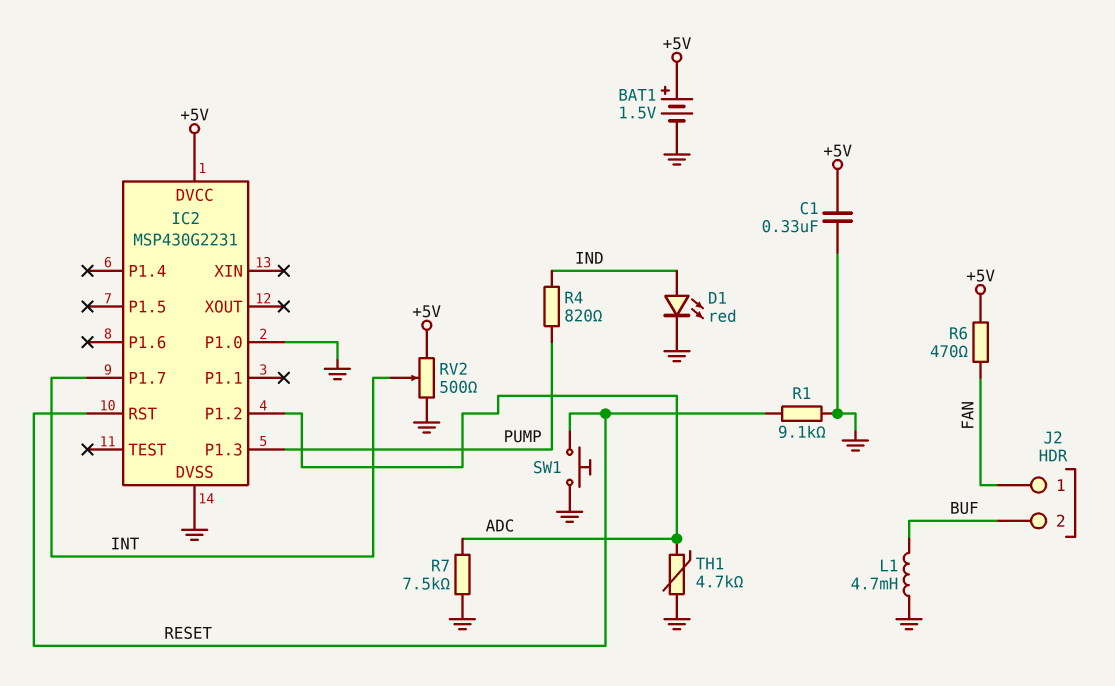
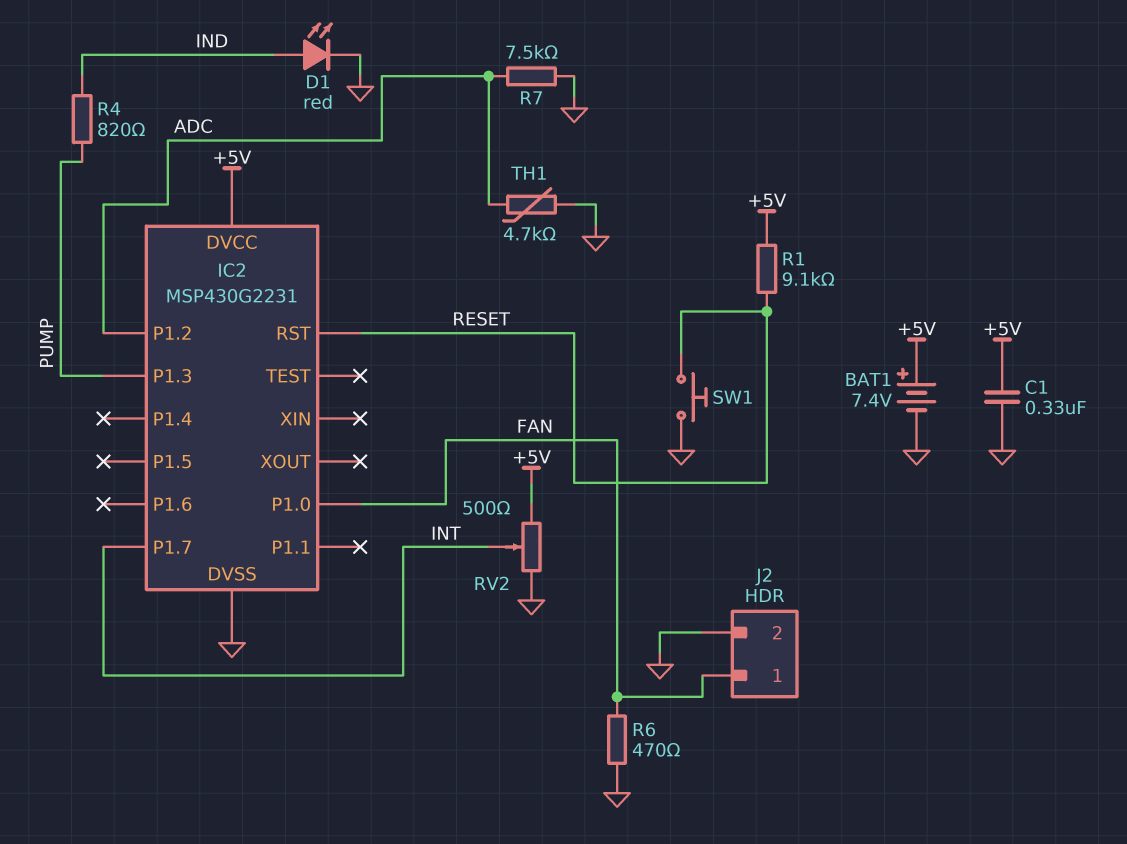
BAT1: 1.5V (plus +5V, minus GND) -> 7.4V (plus +5V, minus GND)
IC2 pin P1.0: GND -> FAN
J2 pin 2: BUF -> GND
L1: 4.7mH (BUF, GND) -> none
R1: 9.1k (GND, RESET) -> 9.1k (+5V, RESET)
R6: 470 (+5V, FAN) -> 470 (FAN, GND)

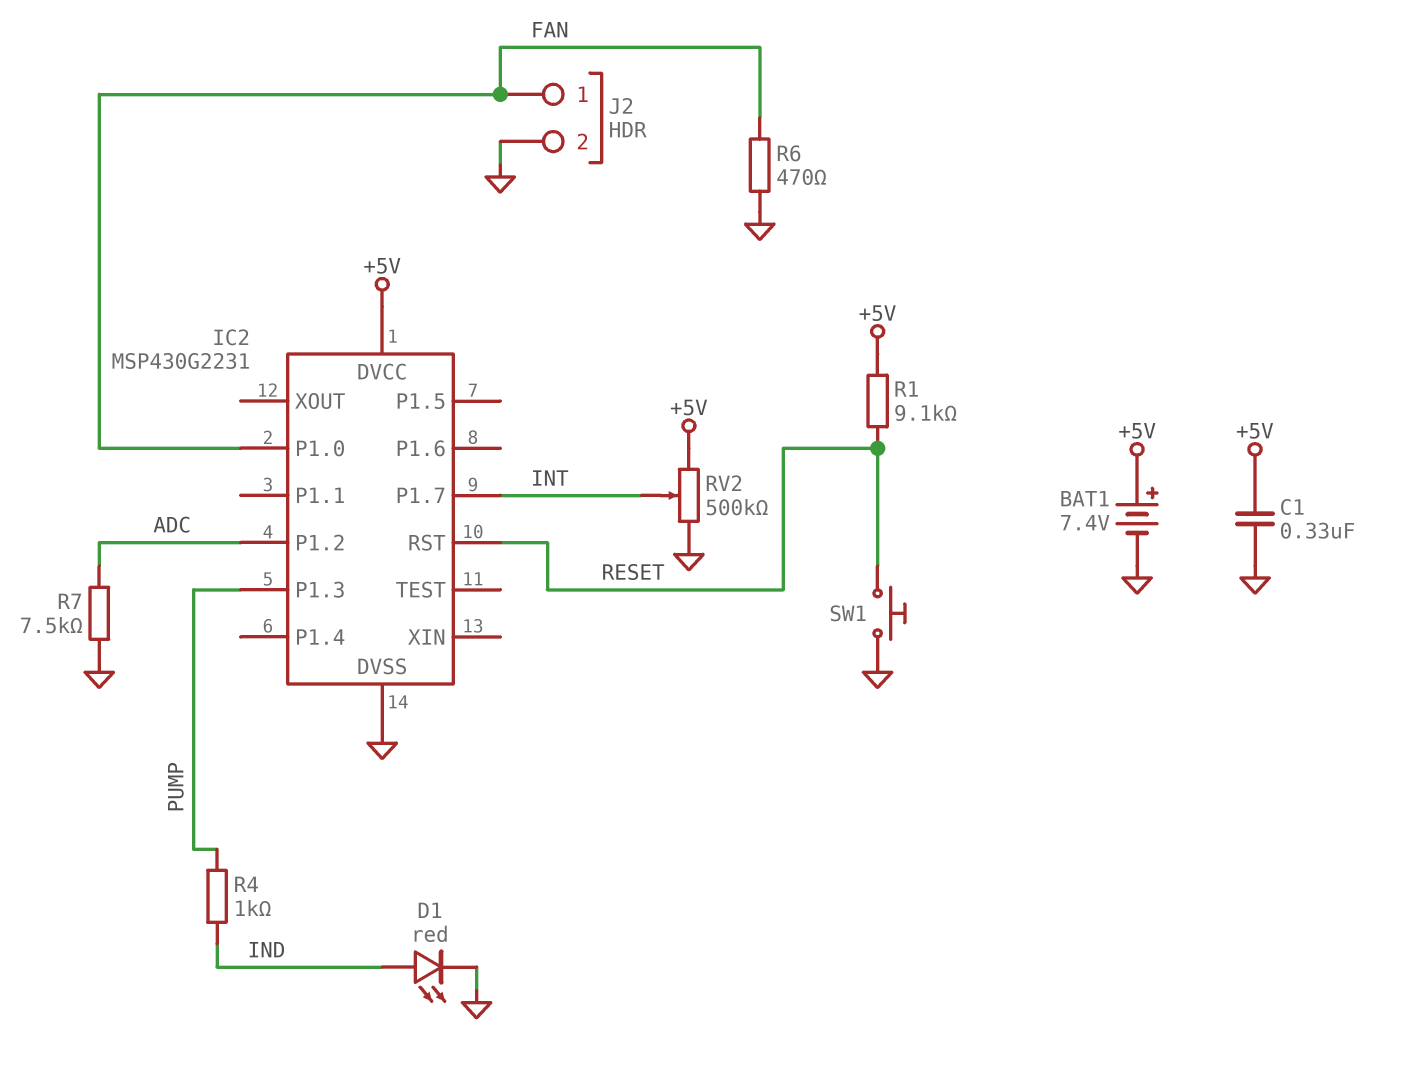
R4: 820 (IND, PUMP) -> 1k (IND, PUMP)
RV2: 500 (+5V, GND, wiper INT) -> 500k (+5V, GND, wiper INT)
TH1: 4.7k (ADC, GND) -> none

